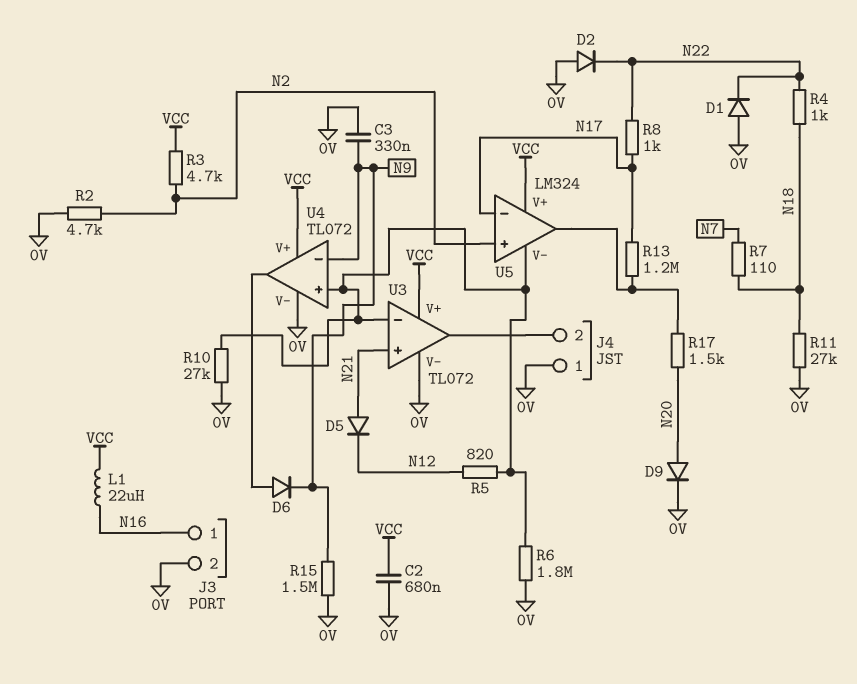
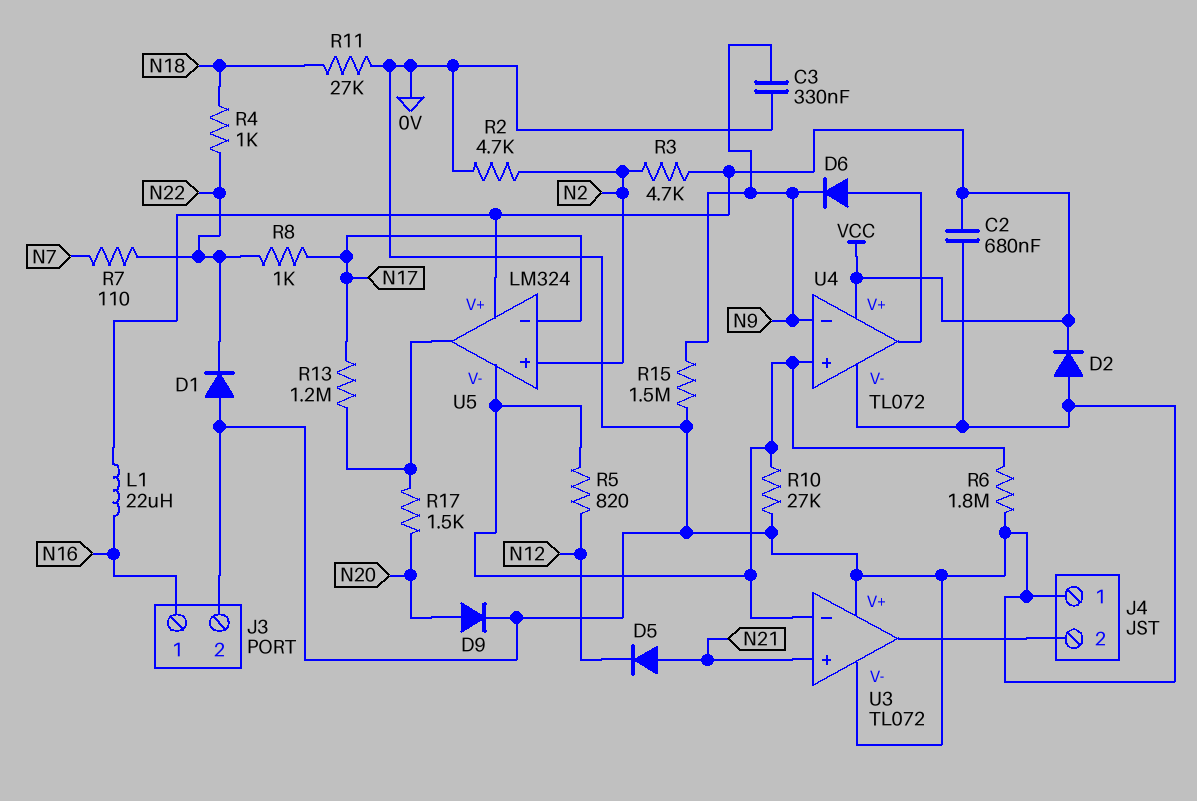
D2: diode (A 0V, K N22) -> diode (A 0V, K VCC)
R7: 110 (N7, N18) -> 110 (N7, N22)
U3 pin V+: VCC -> 0V

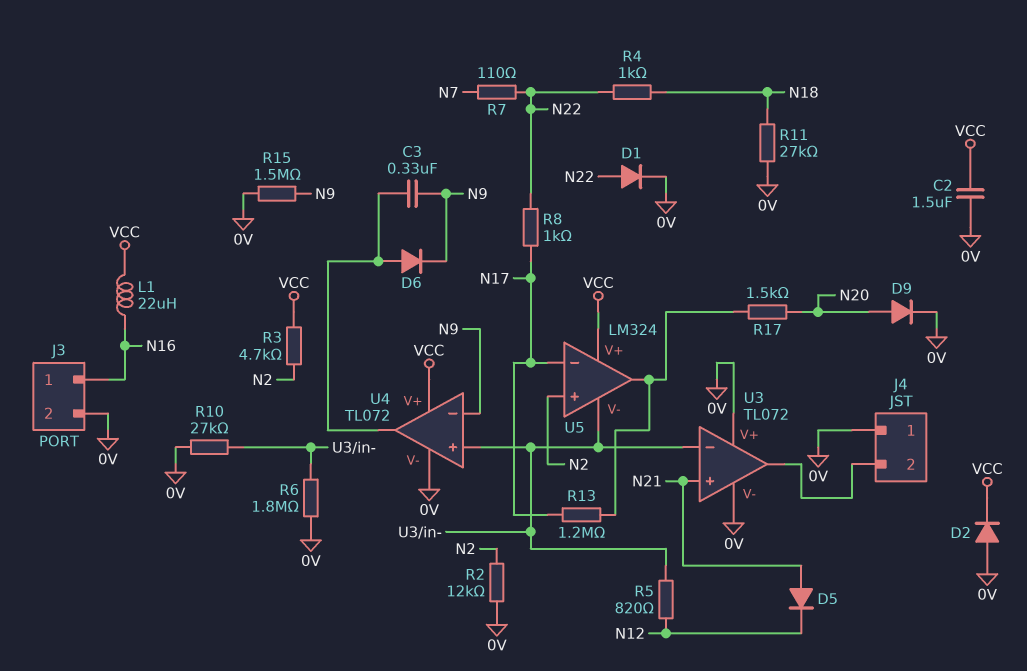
C2: 680nF (0V, VCC) -> 1.5uF (0V, VCC)
C3: 330nF (0V, N9) -> 330nF (N9, U4/out)
D1: diode (A 0V, K N22) -> diode (A N22, K 0V)
R2: 4.7k (0V, N2) -> 12k (0V, N2)

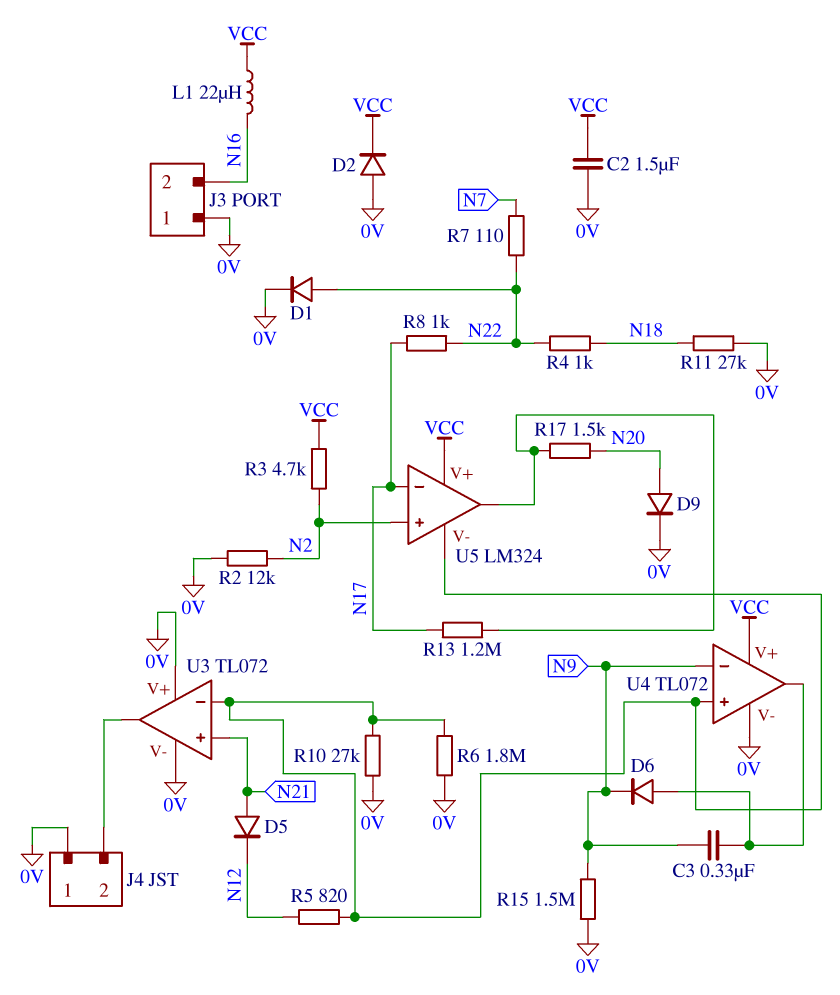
J3 pin 1: N16 -> 0V
J3 pin 2: 0V -> N16

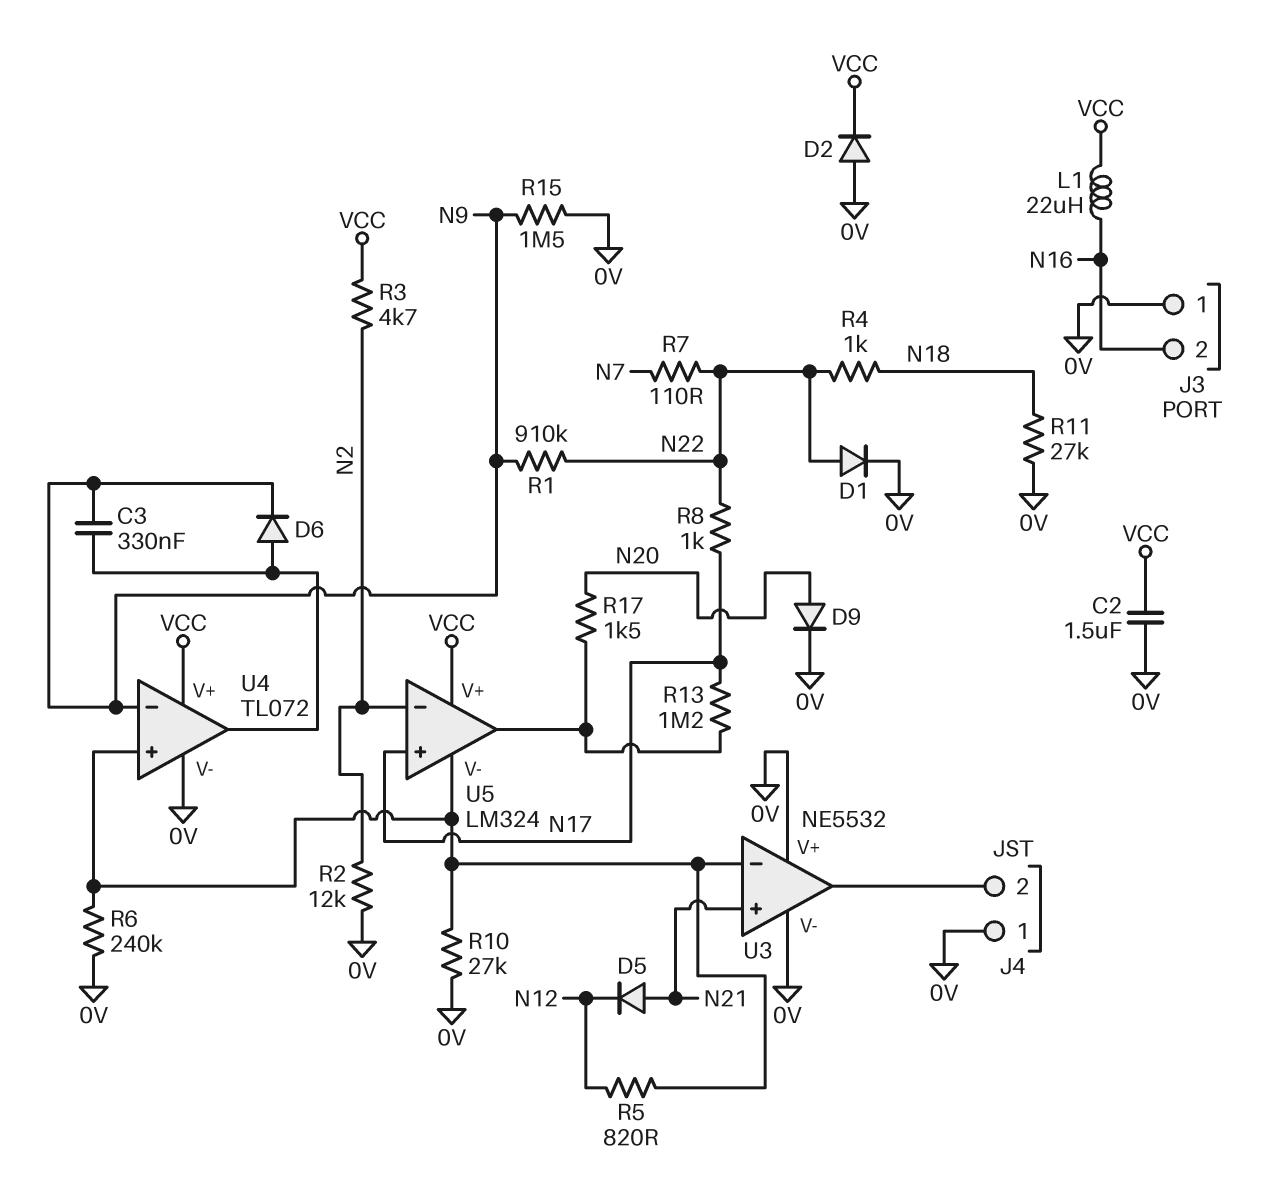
R1: none -> 910k (N9, N22)
R6: 1.8M (0V, U3/in-) -> 240k (0V, U3/in-)
U3: TL072 -> NE5532
U5 pin in+: N2 -> N17
U5 pin in-: N17 -> N2

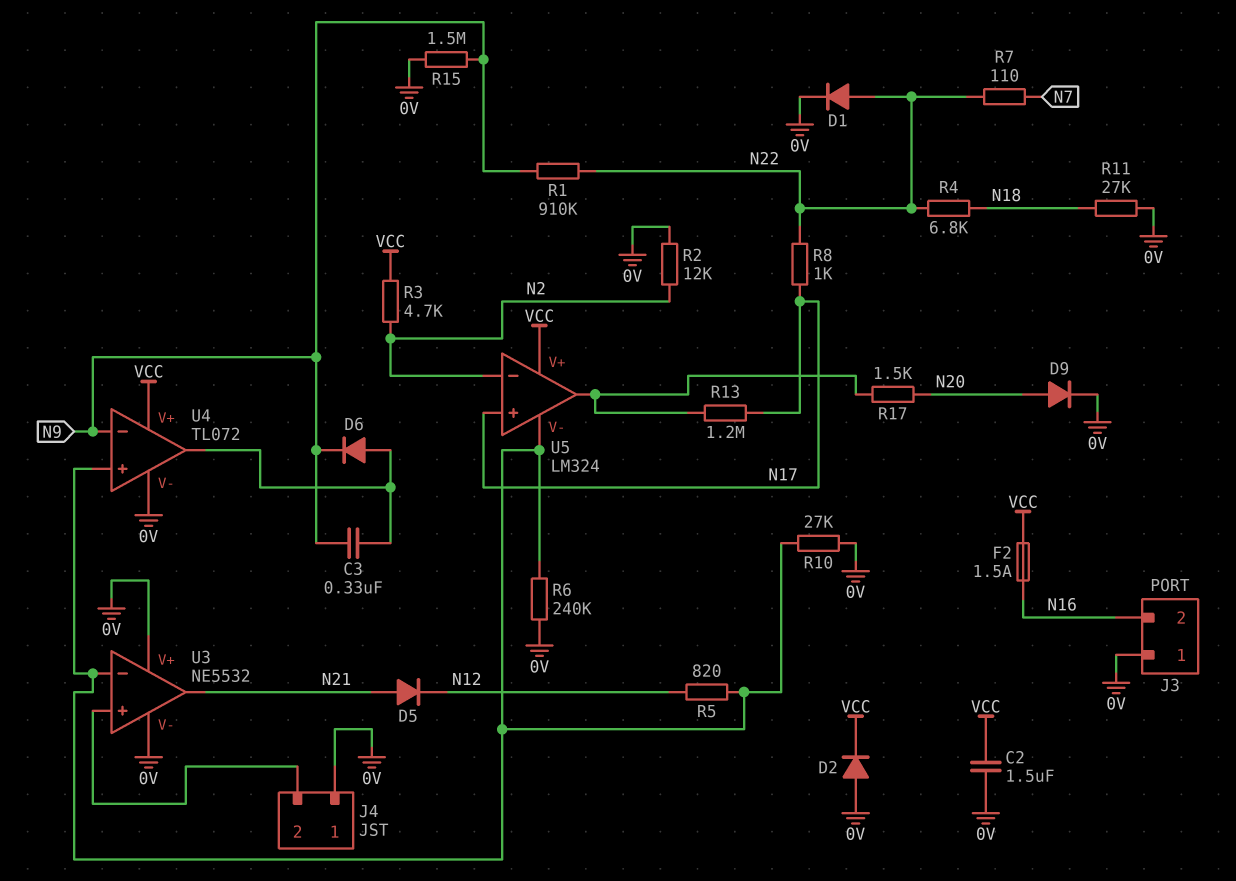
F2: none -> 1.5A (N16, VCC)
L1: 22uH (N16, VCC) -> none
R4: 1k (N18, N22) -> 6.8k (N18, N22)
U3 pin in+: N21 -> J4/2
U3 pin out: J4/2 -> N21

